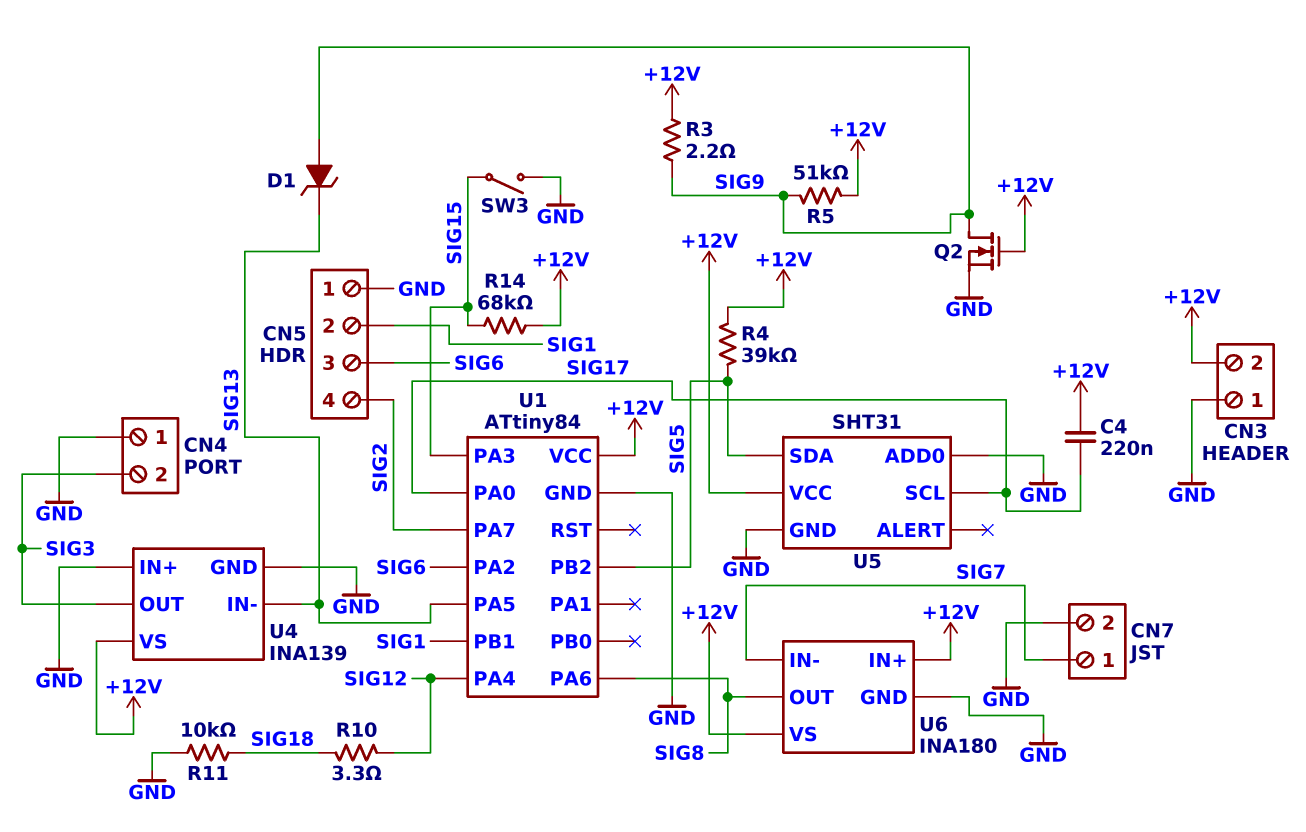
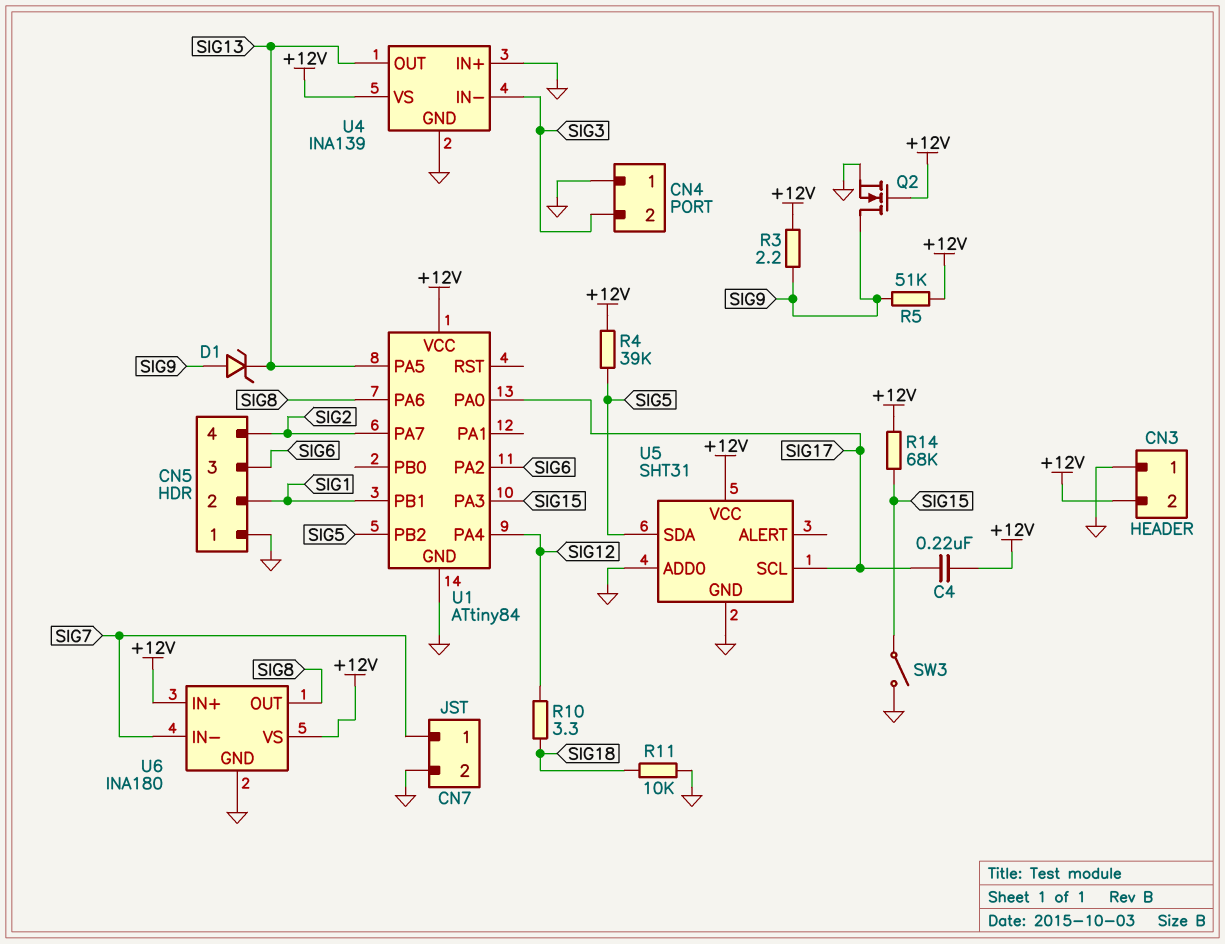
U4 pin IN-: SIG13 -> SIG3
U4 pin OUT: SIG3 -> SIG13

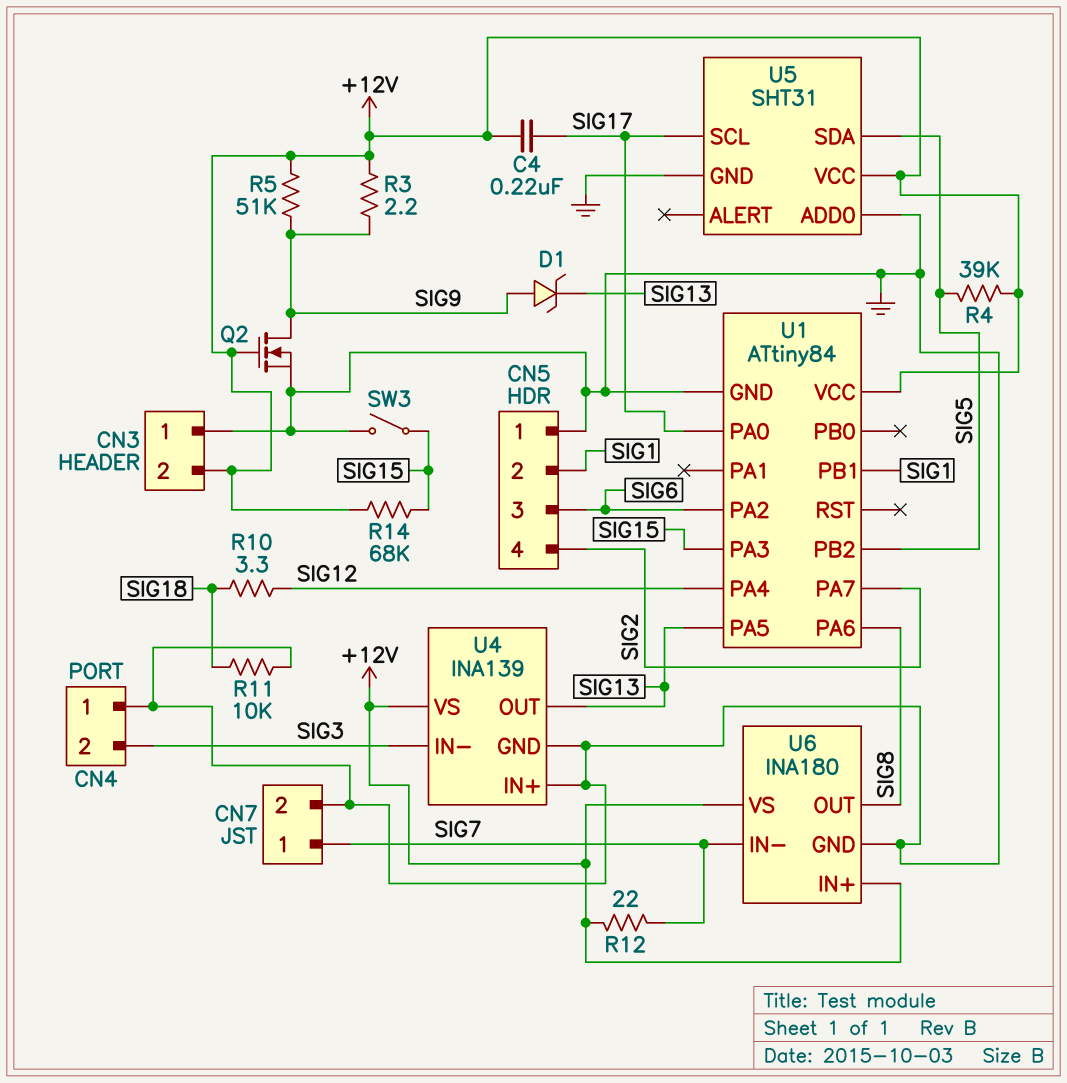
R12: none -> 22 (+12V, SIG7)

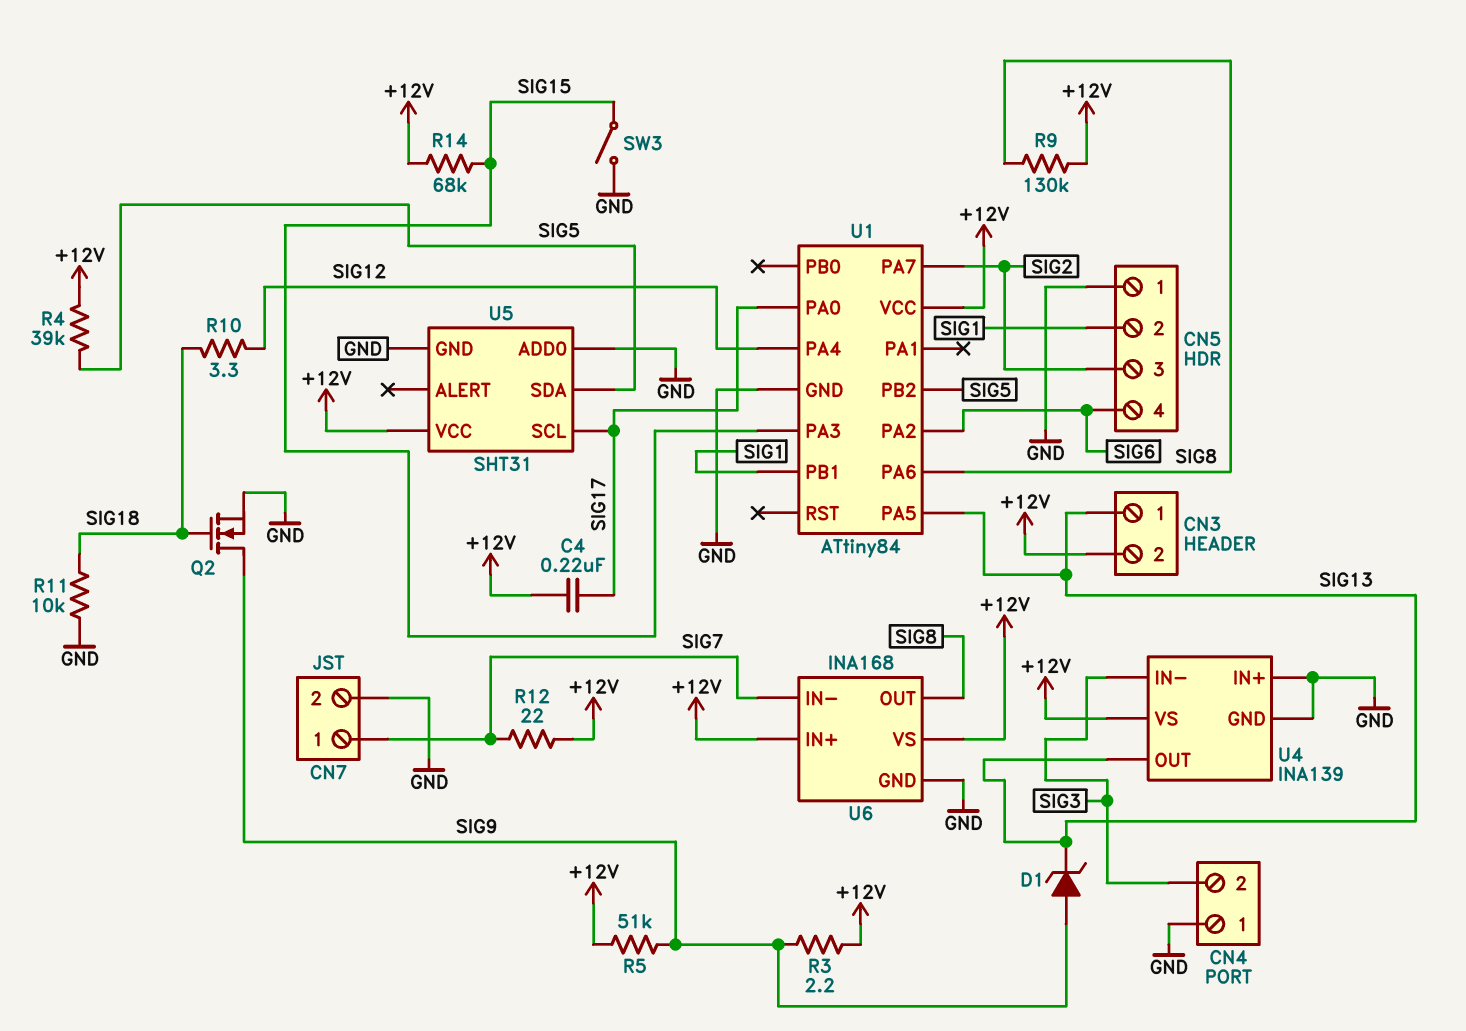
CN3 pin 1: GND -> SIG13
CN5 pin 3: SIG6 -> SIG2
CN5 pin 4: SIG2 -> SIG6
Q2: NMOS (G +12V, D SIG9, S GND) -> NMOS (G SIG18, D SIG9, S GND)
R9: none -> 130k (+12V, SIG8)
U6: INA180 -> INA168

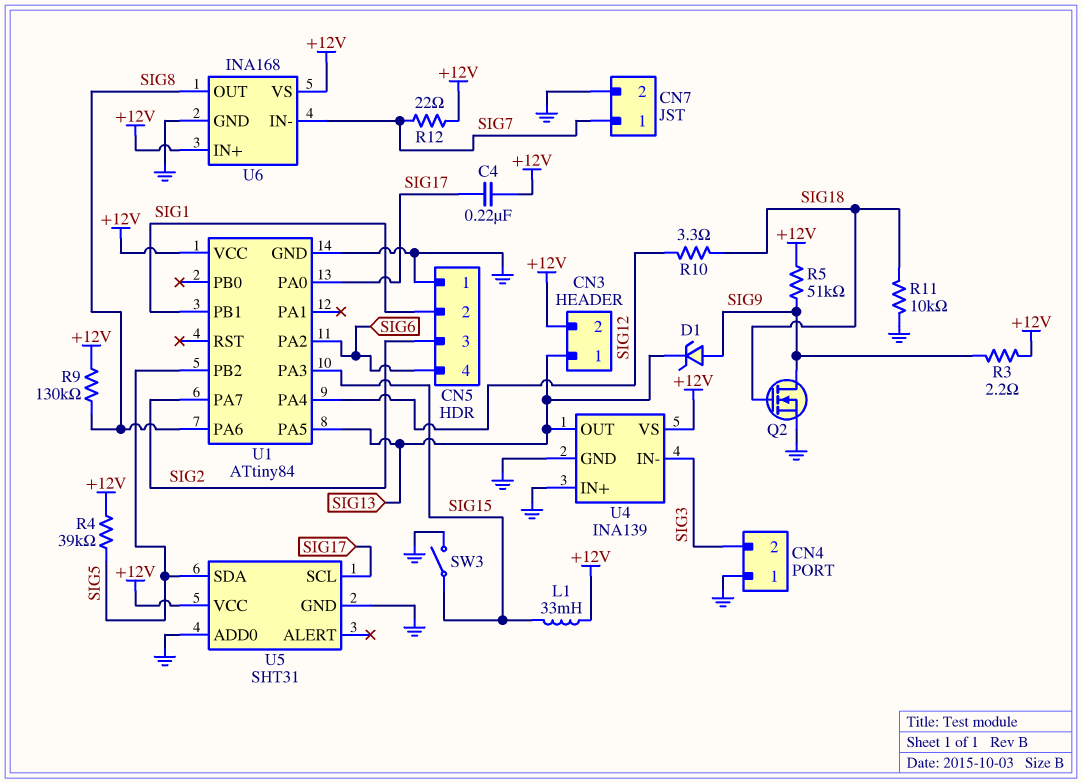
L1: none -> 33mH (+12V, SIG15)
R14: 68k (+12V, SIG15) -> none

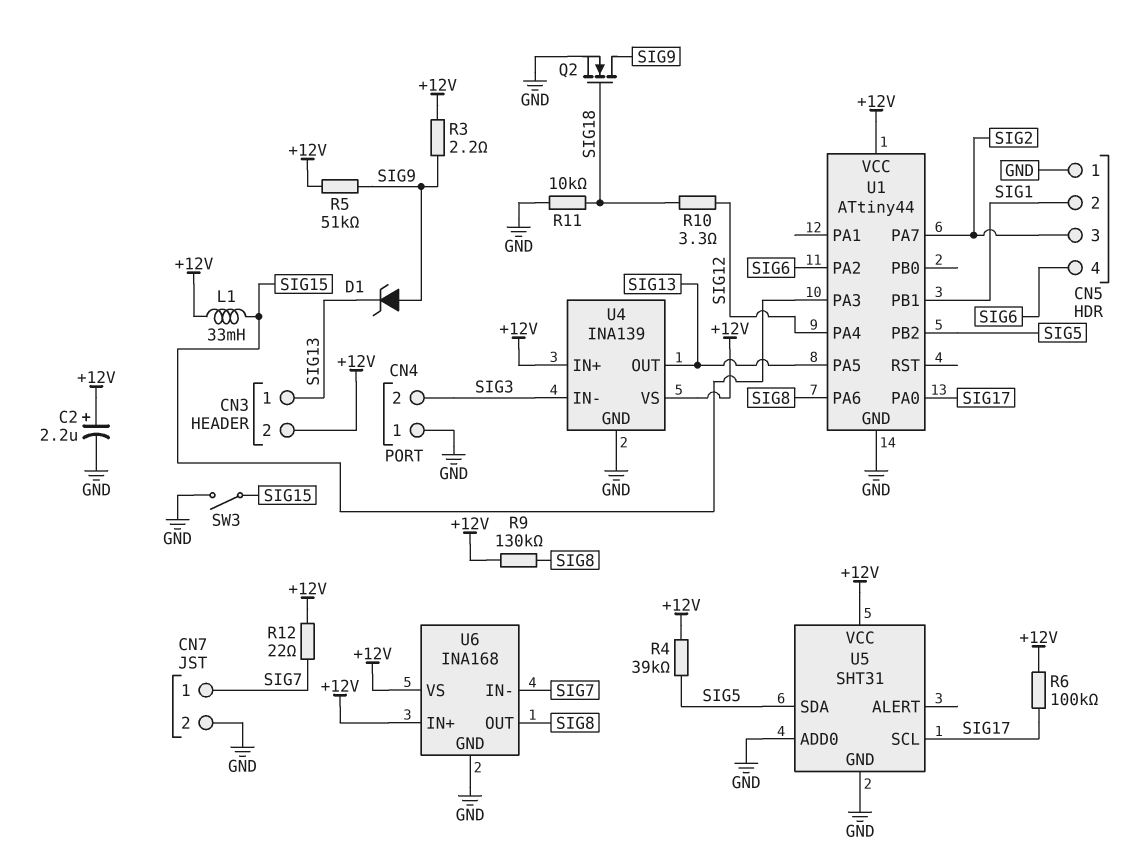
C2: none -> 2.2uF (plus +12V, minus GND)
C4: 220nF (+12V, SIG17) -> none
R6: none -> 100k (+12V, SIG17)
U1: ATtiny84 -> ATtiny44
U4 pin IN+: GND -> +12V

